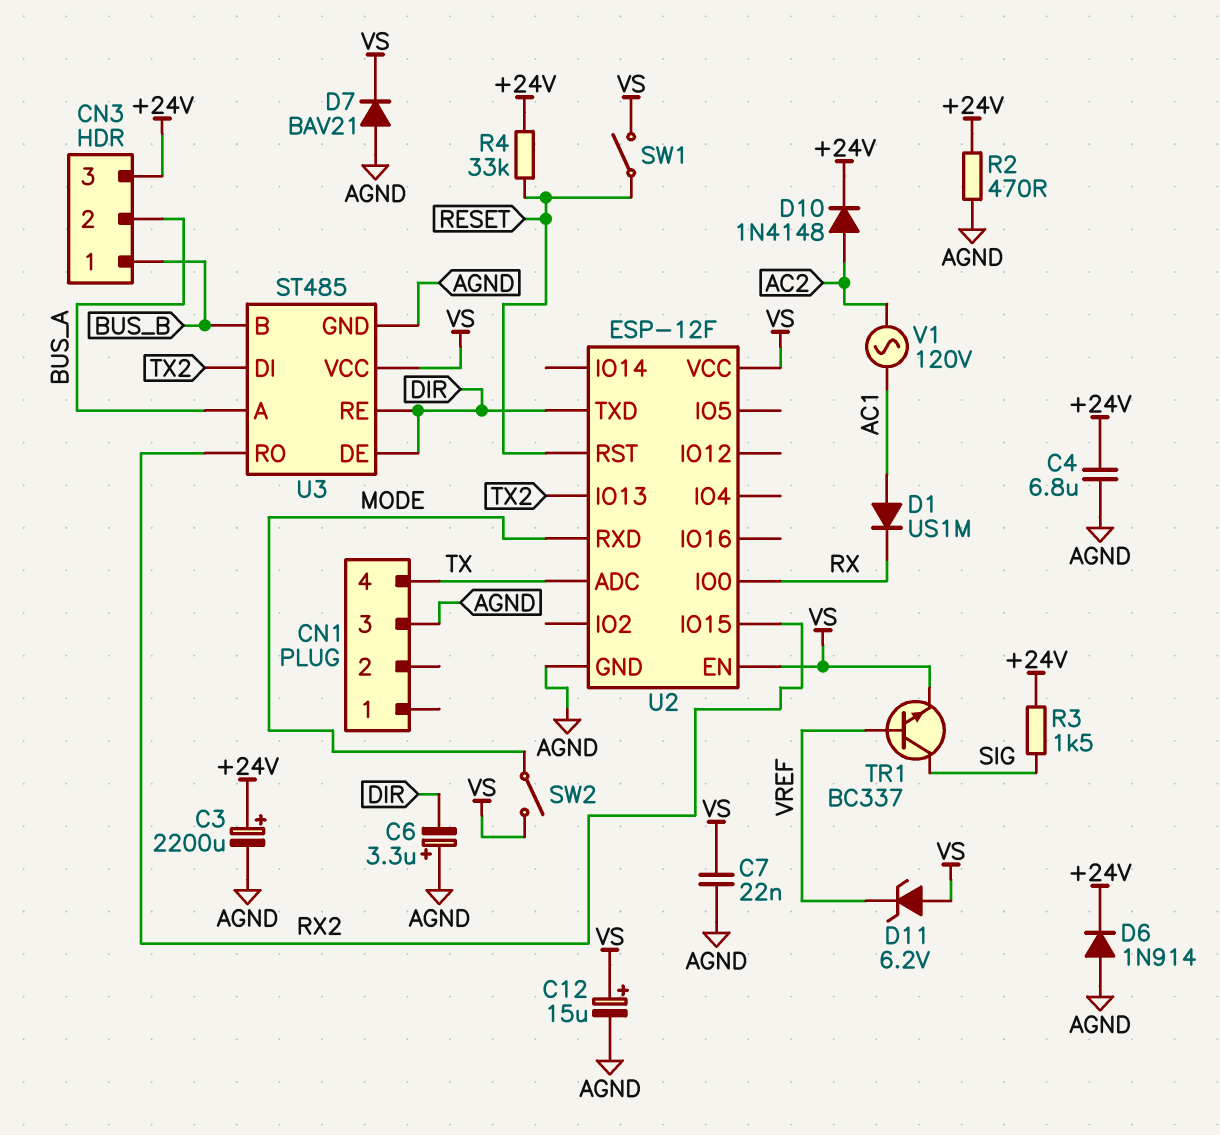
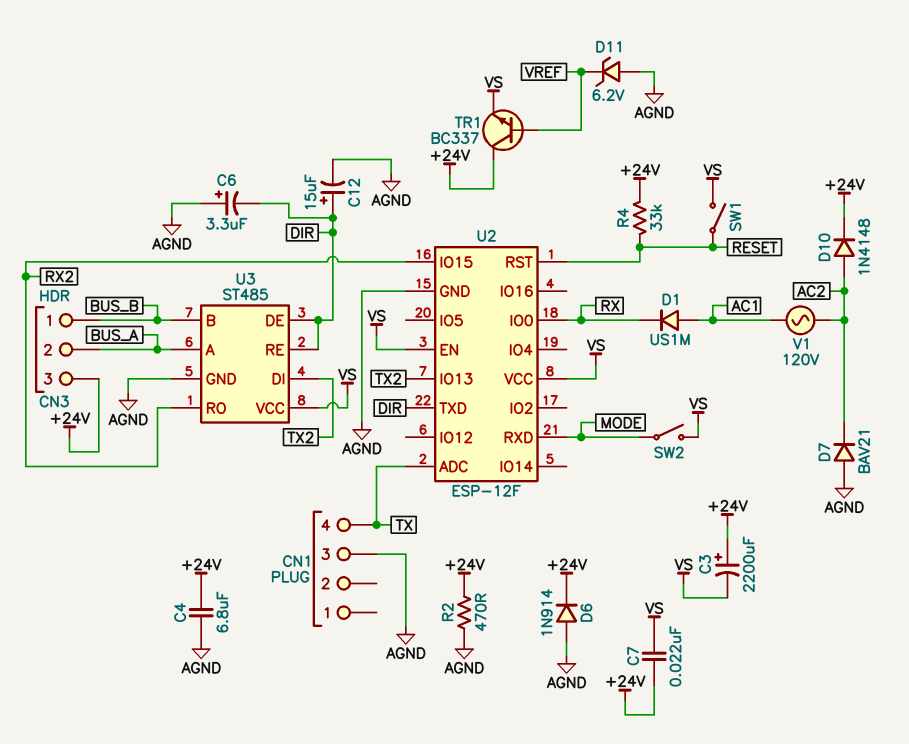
C3: 2200uF (plus +24V, minus AGND) -> 2200uF (plus +24V, minus VS)
C7: 22nF (AGND, VS) -> 22nF (+24V, VS)
C12: 15uF (plus VS, minus AGND) -> 15uF (plus DIR, minus AGND)
D7: diode BAV21 (A AGND, K VS) -> diode BAV21 (A AGND, K AC2)
D11: zener 6.2V (A VS, K VREF) -> zener 6.2V (A AGND, K VREF)
R3: 1.5k (+24V, SIG) -> none
TR1: NPN BC337 (B VREF, C SIG, E VS) -> NPN BC337 (B VREF, C +24V, E VS)

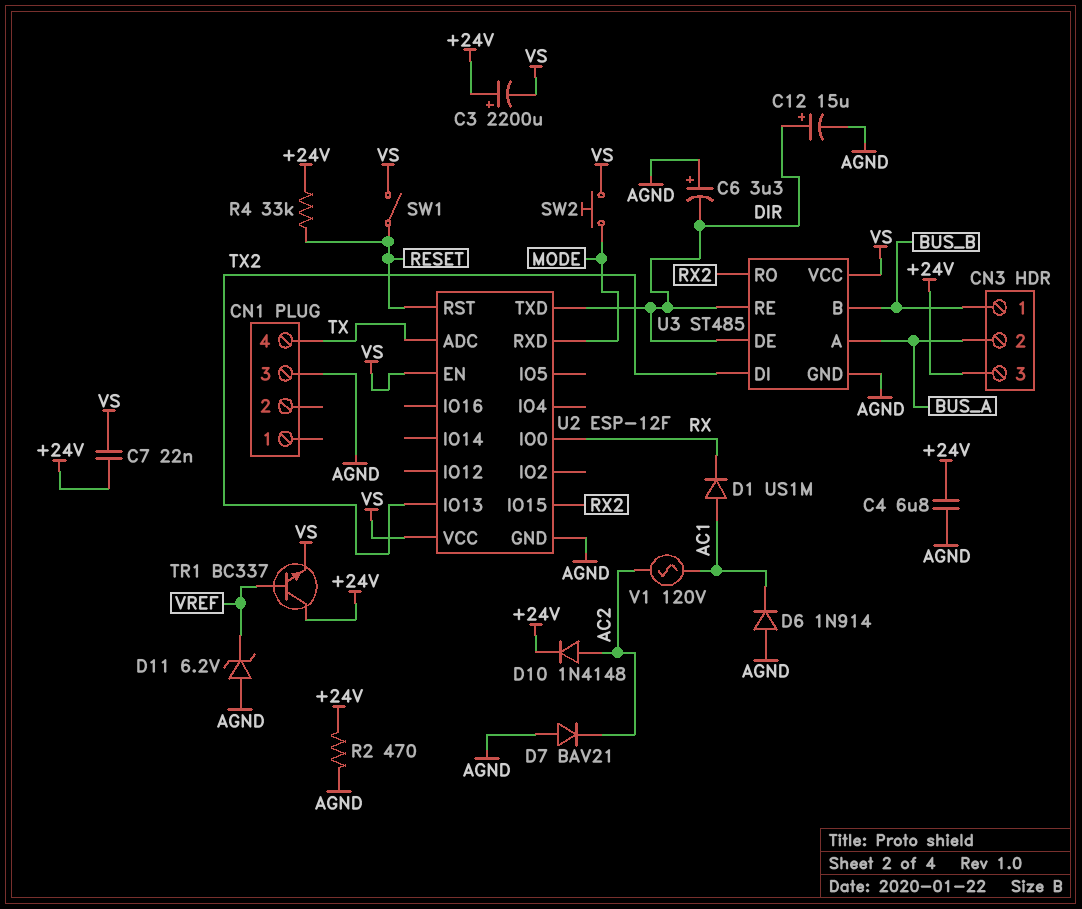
D6: diode 1N914 (A AGND, K +24V) -> diode 1N914 (A AGND, K AC1)
SW2: switch (MODE, VS) -> button (MODE, VS)

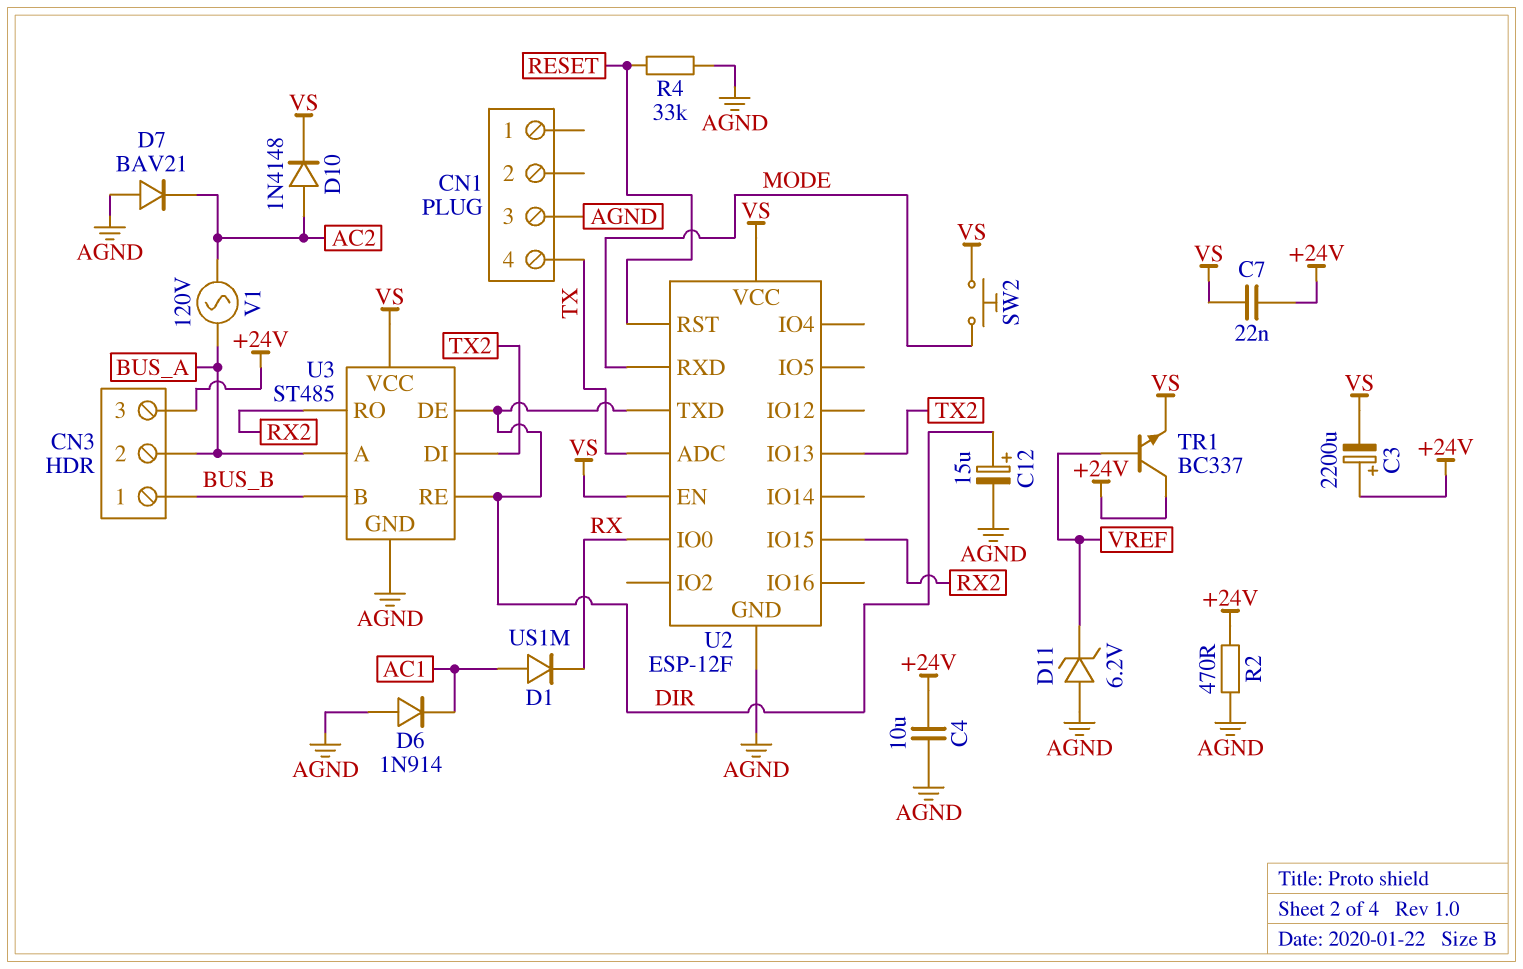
C4: 6.8uF (+24V, AGND) -> 10uF (+24V, AGND)
C6: 3.3uF (plus AGND, minus DIR) -> none
D10: diode 1N4148 (A AC2, K +24V) -> diode 1N4148 (A AC2, K VS)
R4: 33k (+24V, RESET) -> 33k (AGND, RESET)
SW1: switch (RESET, VS) -> none
V1: AC 120V (AC1, AC2) -> AC 120V (AC2, BUS_A)

